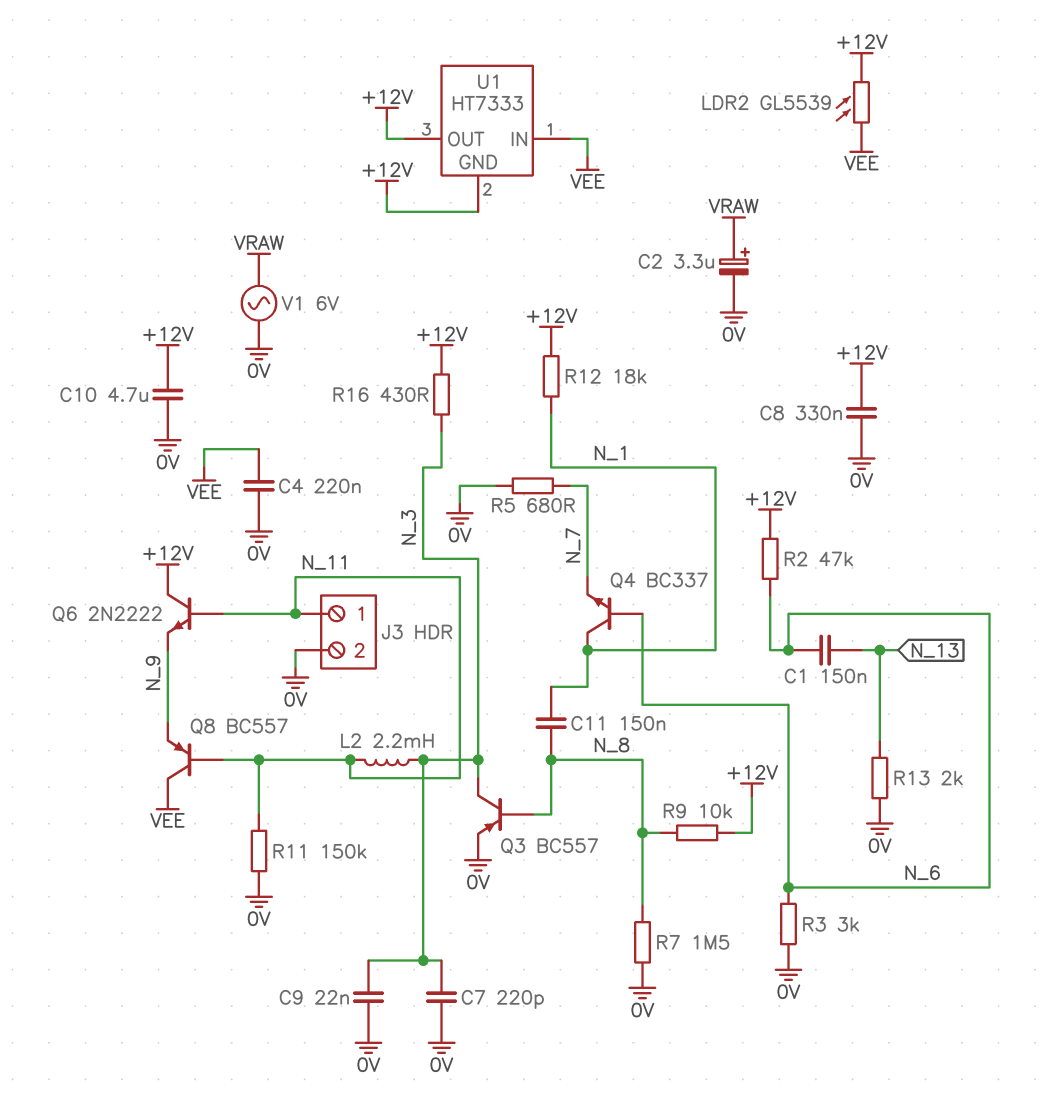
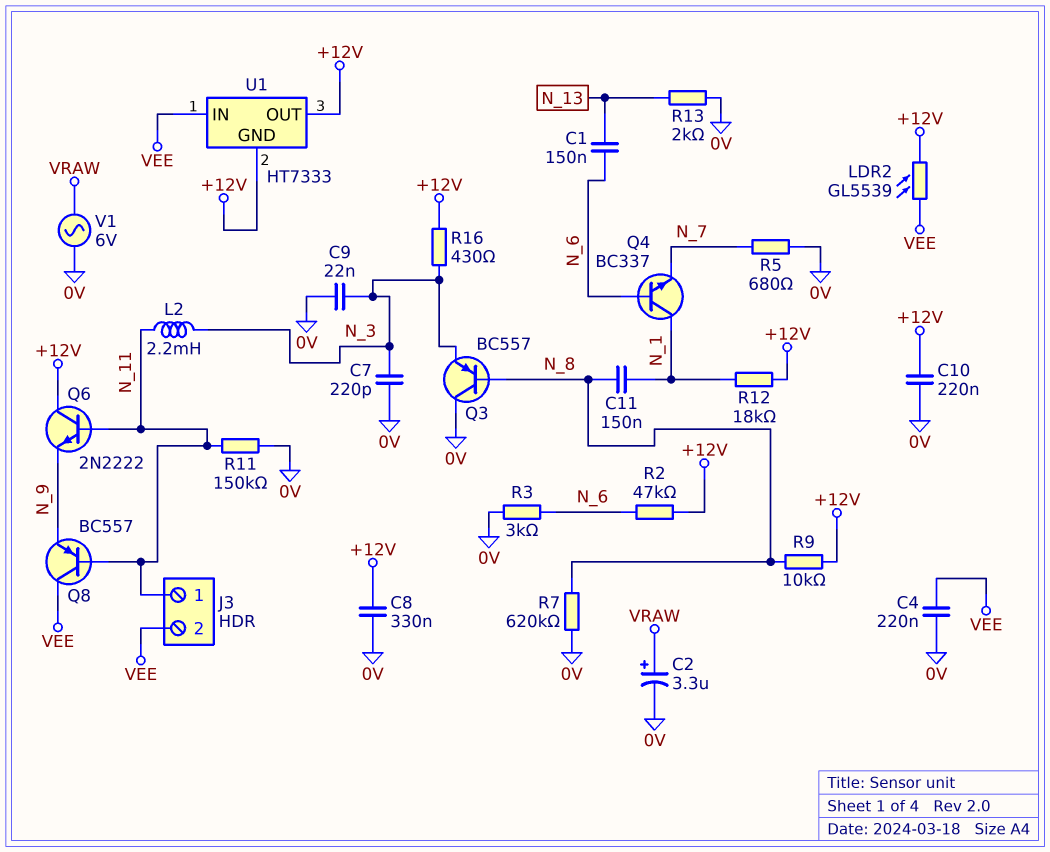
C10: 4.7uF (+12V, 0V) -> 220nF (+12V, 0V)
J3 pin 2: 0V -> VEE
Q3: PNP BC557 (B N_8, C N_3, E 0V) -> PNP BC557 (B N_8, C 0V, E N_3)
R7: 1.5M (0V, N_8) -> 620k (0V, N_8)

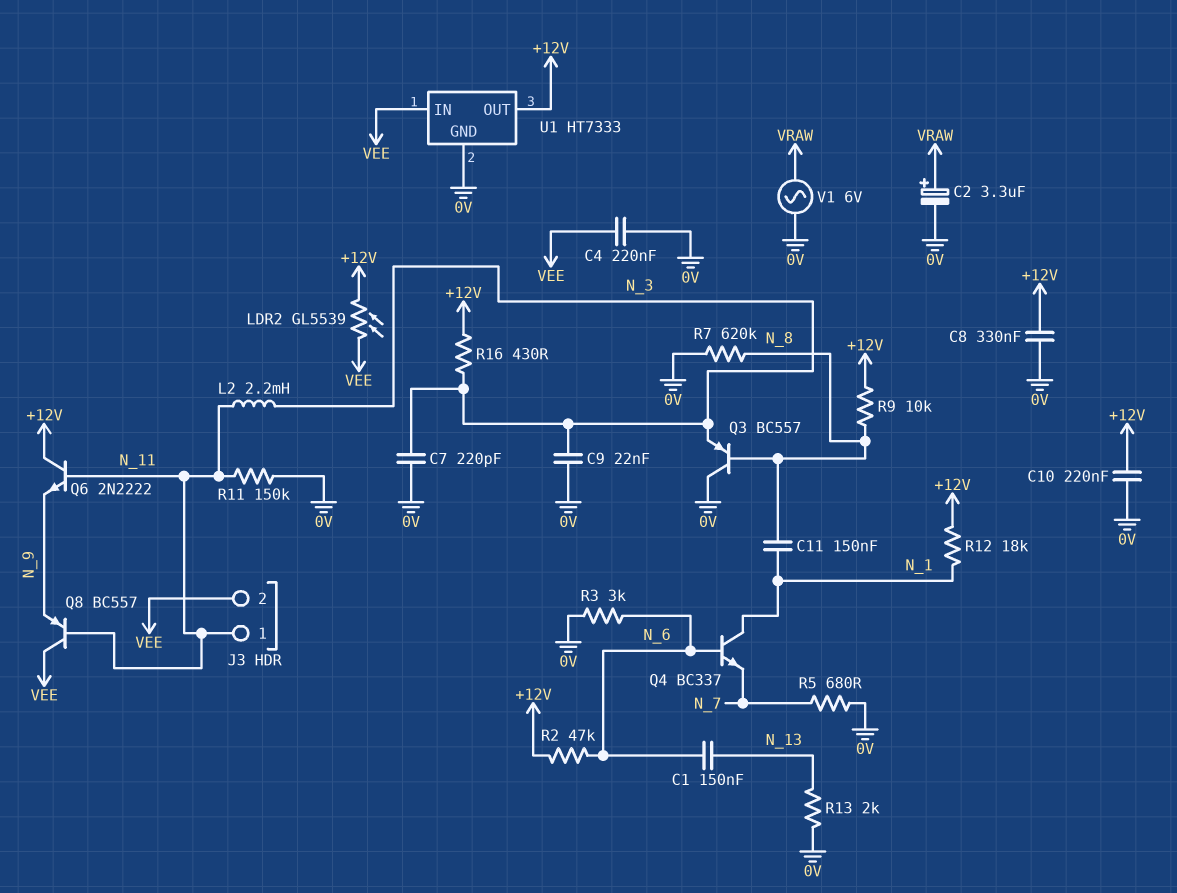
U1 pin GND: +12V -> 0V

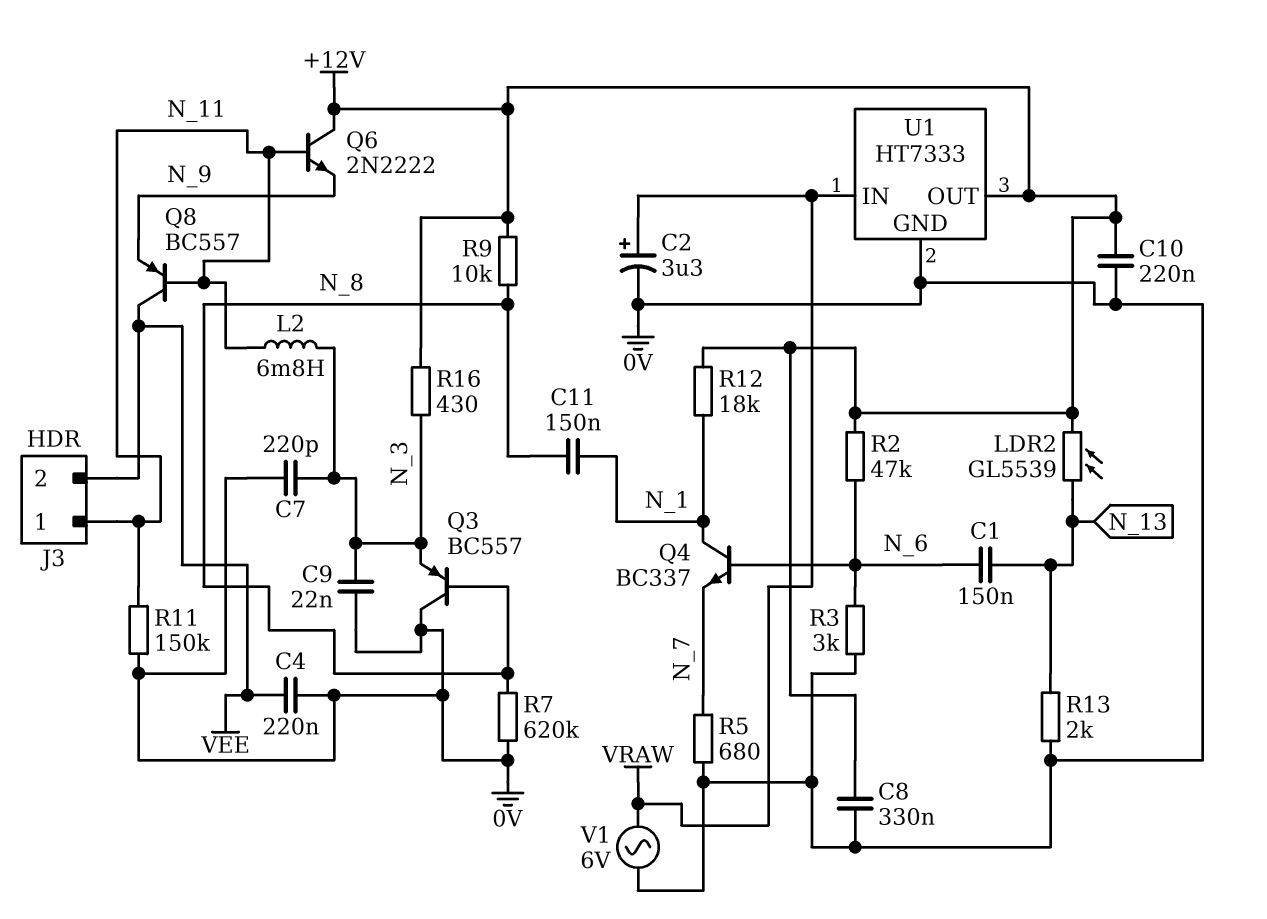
L2: 2.2mH (N_3, N_11) -> 6.8mH (N_3, N_11)
LDR2: GL5539 (+12V, VEE) -> GL5539 (+12V, N_13)
U1 pin IN: VEE -> VRAW

